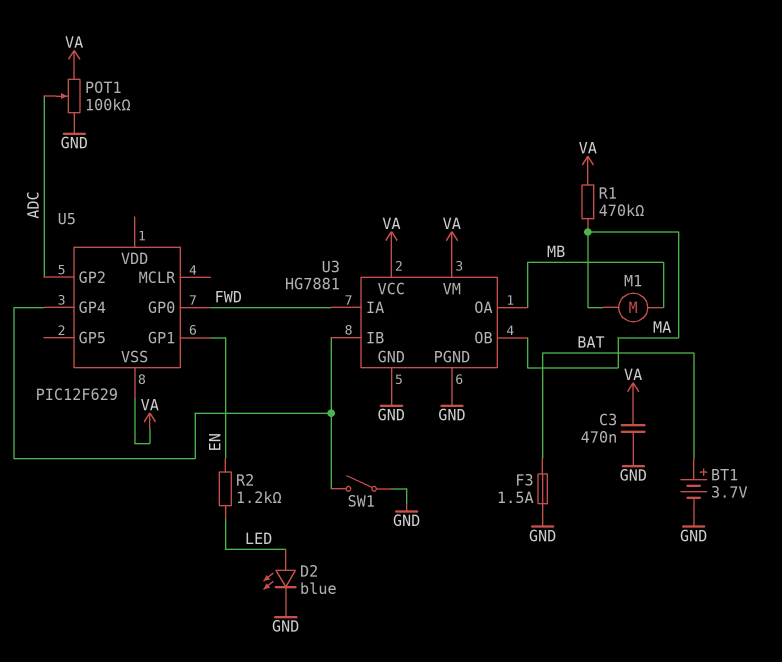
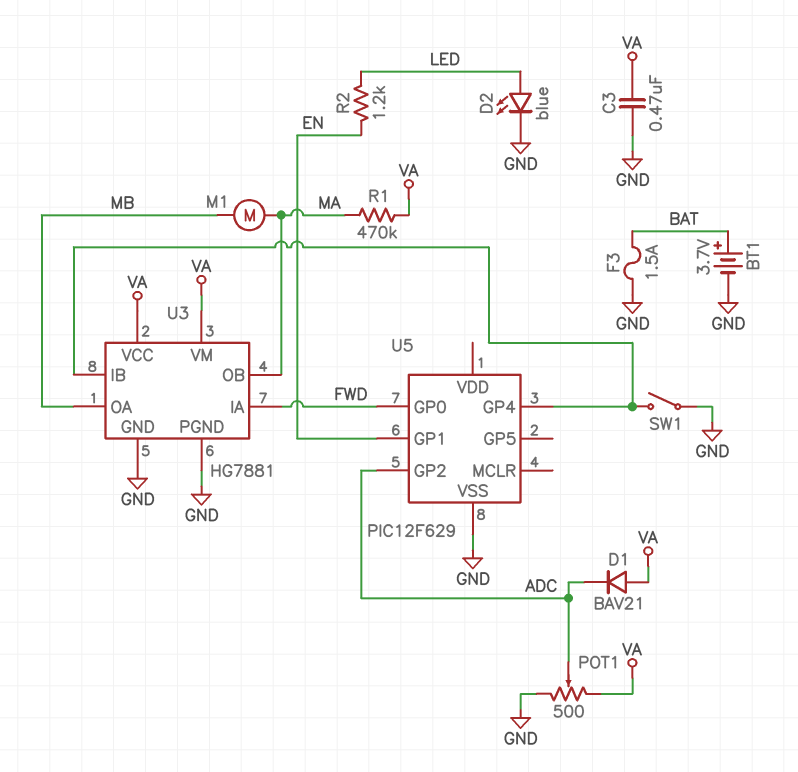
D1: none -> diode BAV21 (A VA, K ADC)
POT1: 100k (GND, VA, wiper ADC) -> 500 (GND, VA, wiper ADC)
U5 pin VSS: VA -> GND

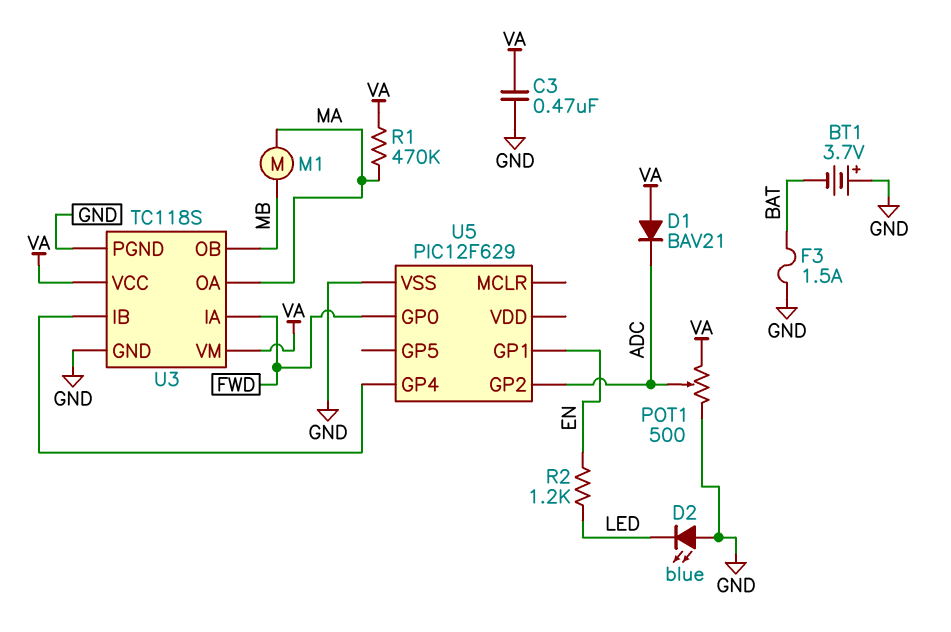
BT1: 3.7V (plus BAT, minus GND) -> 3.7V (plus GND, minus BAT)
D2: LED blue (A LED, K GND) -> LED blue (A GND, K LED)
SW1: switch (GND, U3/IB) -> none
U3: HG7881 -> TC118S
U3 pin OA: MB -> MA
U3 pin OB: MA -> MB

